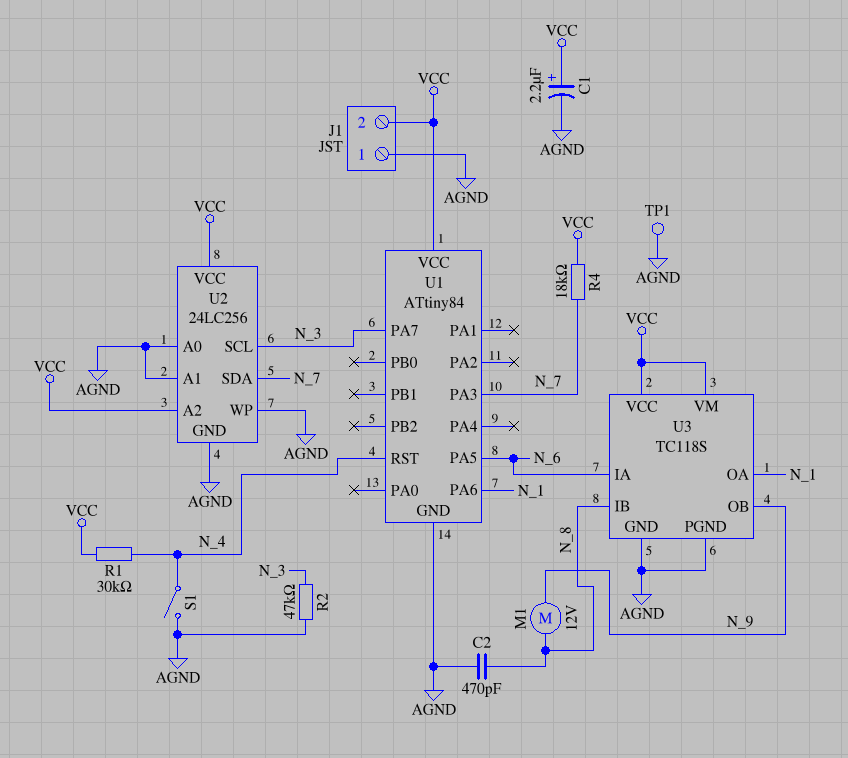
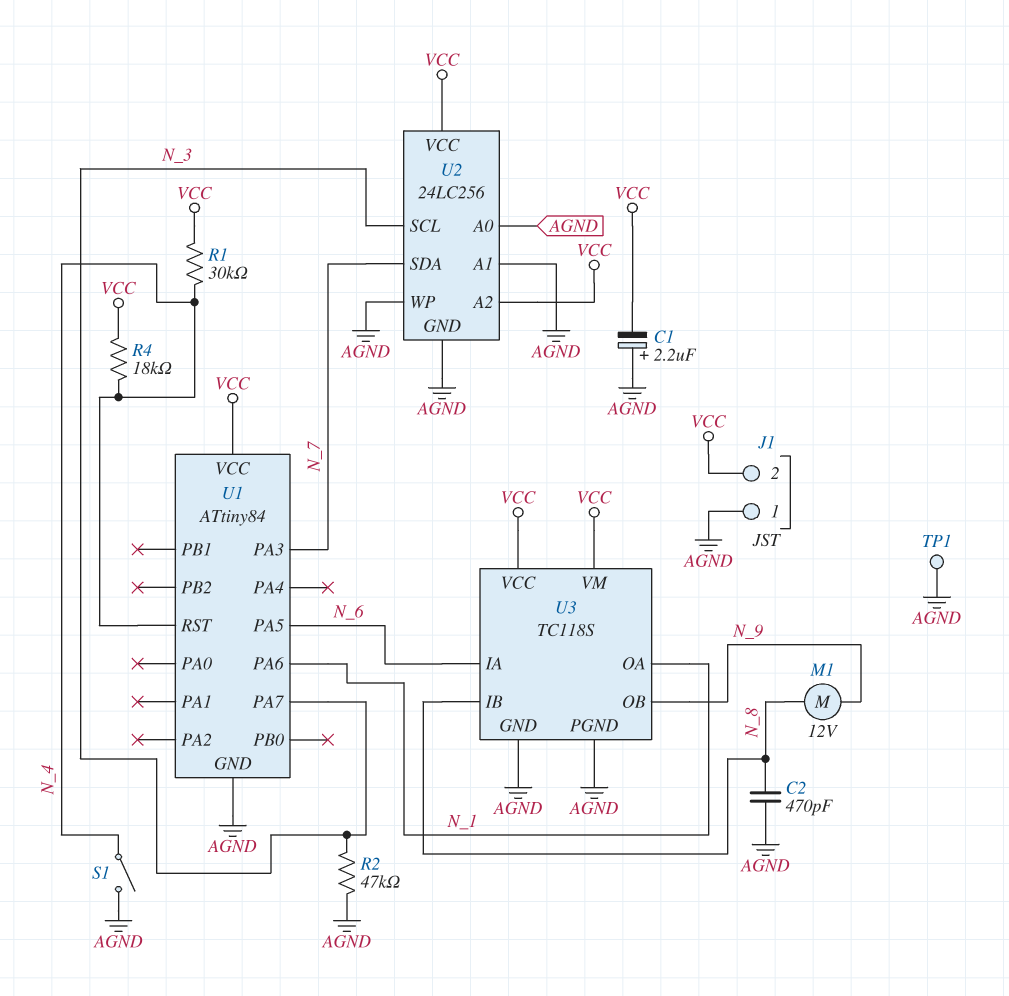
C1: 2.2uF (plus VCC, minus AGND) -> 2.2uF (plus AGND, minus VCC)
R4: 18k (N_7, VCC) -> 18k (N_4, VCC)

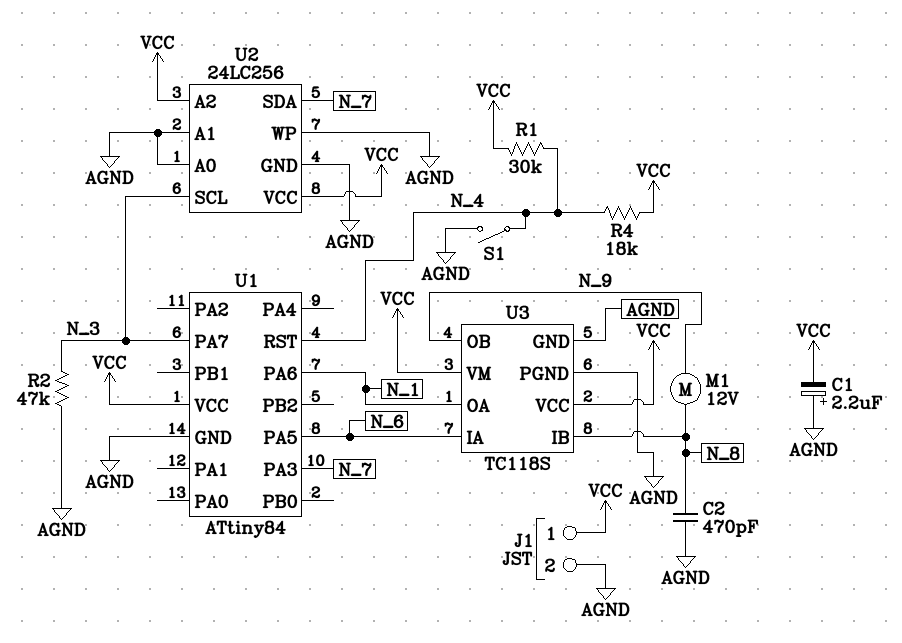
J1 pin 1: AGND -> VCC
J1 pin 2: VCC -> AGND
TP1: test point (AGND) -> none

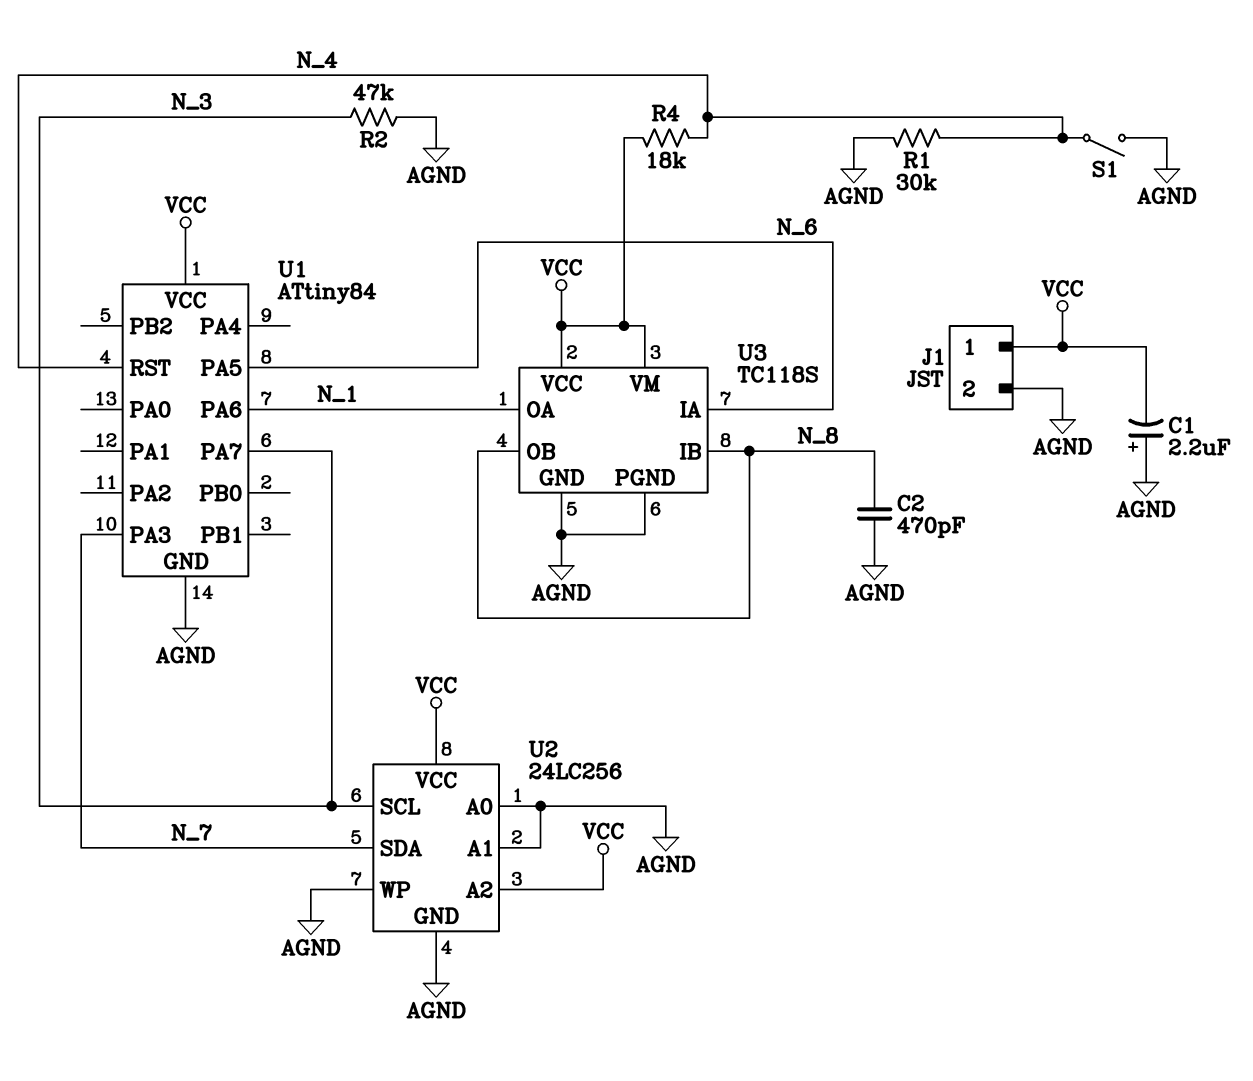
M1: motor 12V (N_8, N_9) -> none
R1: 30k (N_4, VCC) -> 30k (AGND, N_4)
U3 pin OB: N_9 -> N_8

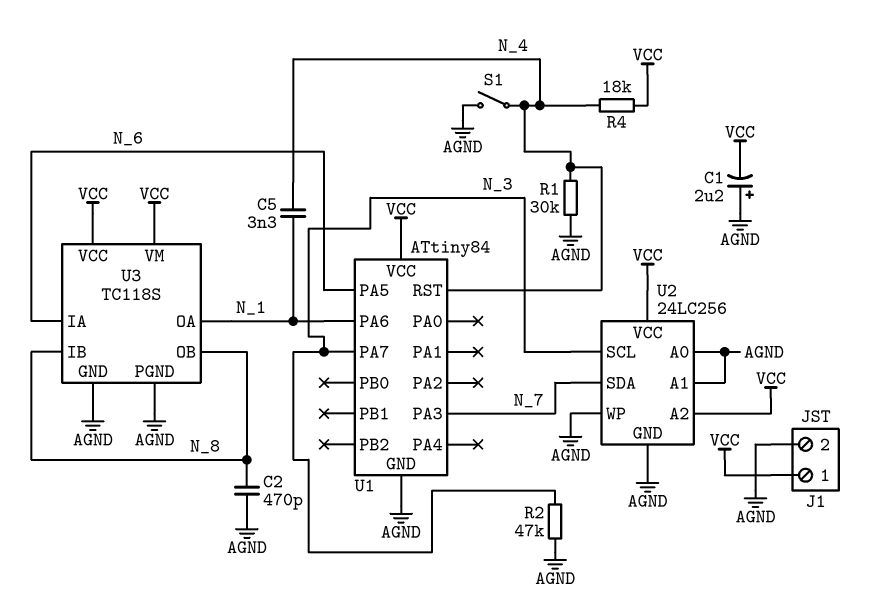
C5: none -> 3.3nF (N_1, N_4)

